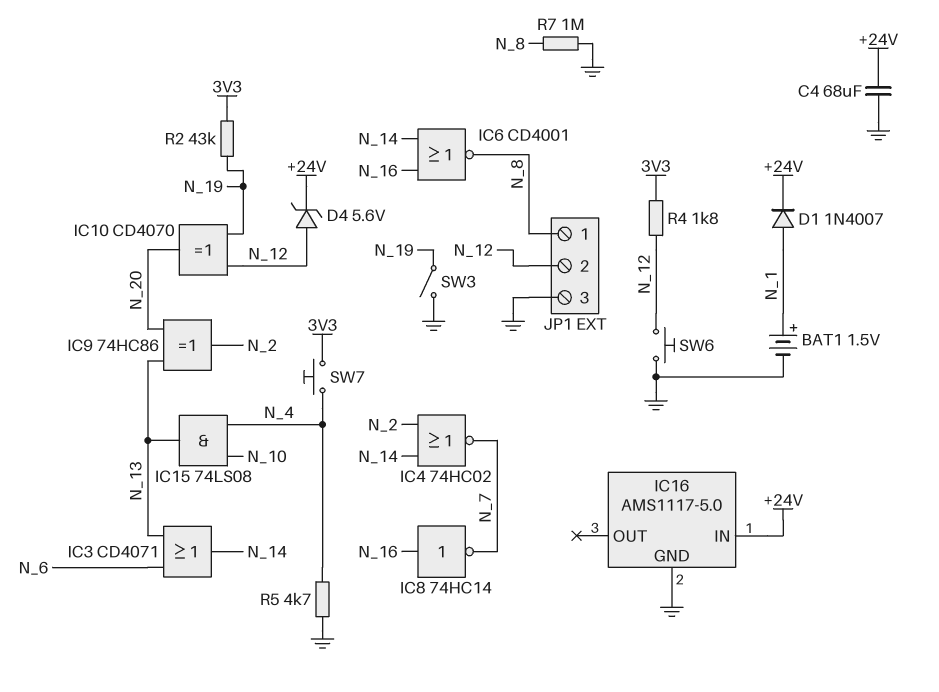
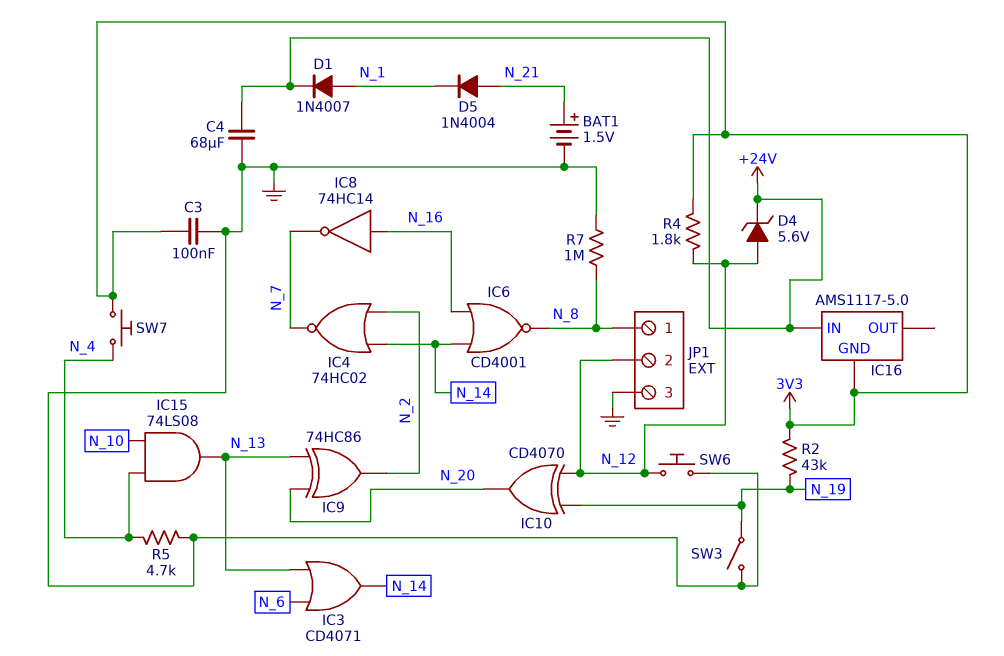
BAT1: 1.5V (plus N_1, minus GND) -> 1.5V (plus N_21, minus GND)
C3: none -> 100nF (3V3, GND)
D5: none -> diode 1N4004 (A N_21, K N_1)
IC16 pin GND: GND -> 3V3

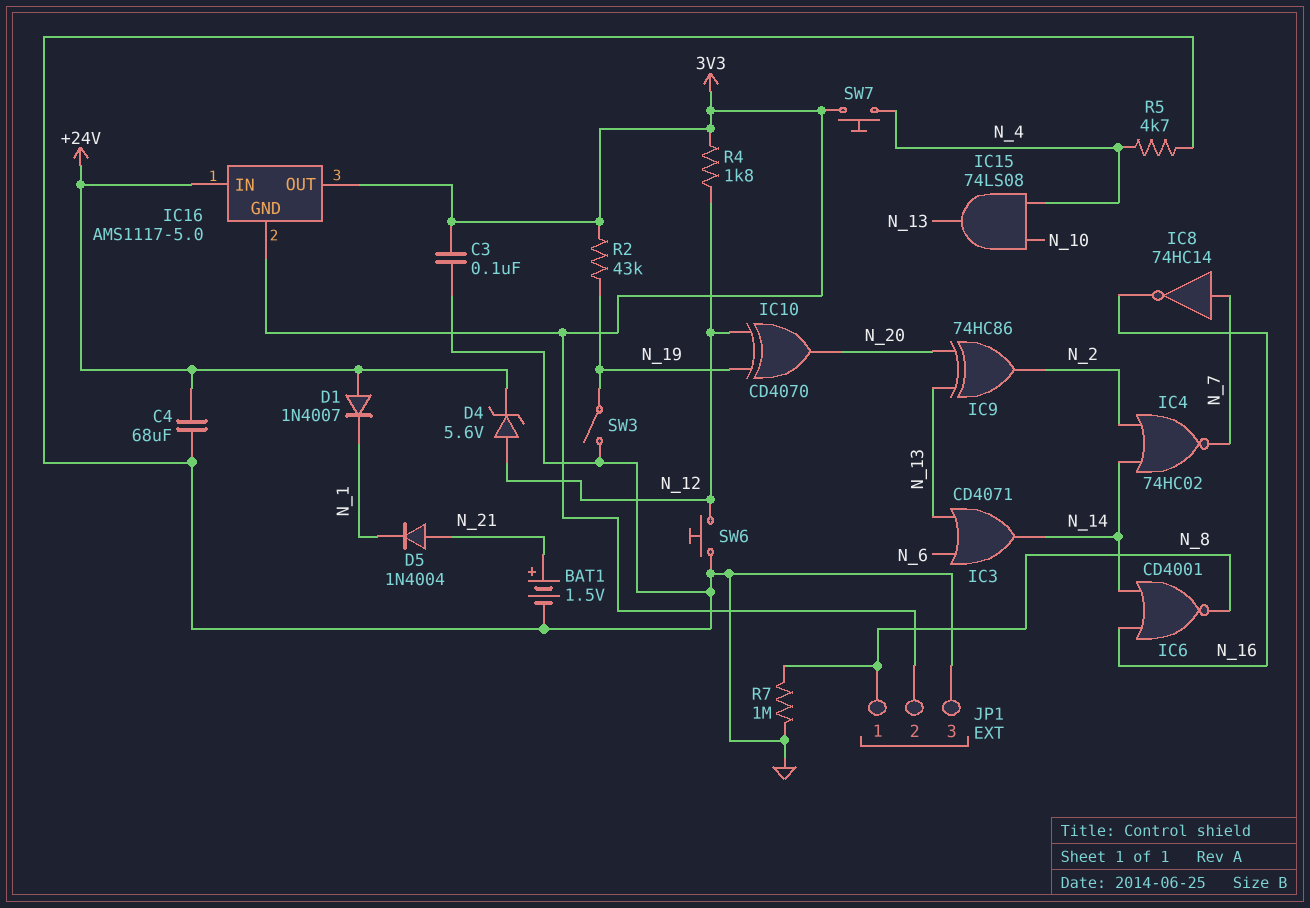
D1: diode 1N4007 (A N_1, K +24V) -> diode 1N4007 (A +24V, K N_1)
IC8: NOT 74HC14 (in N_16, out N_7) -> NOT 74HC14 (in N_7, out N_16)
IC16 pin OUT: none -> 3V3
JP1 pin 2: N_12 -> 3V3

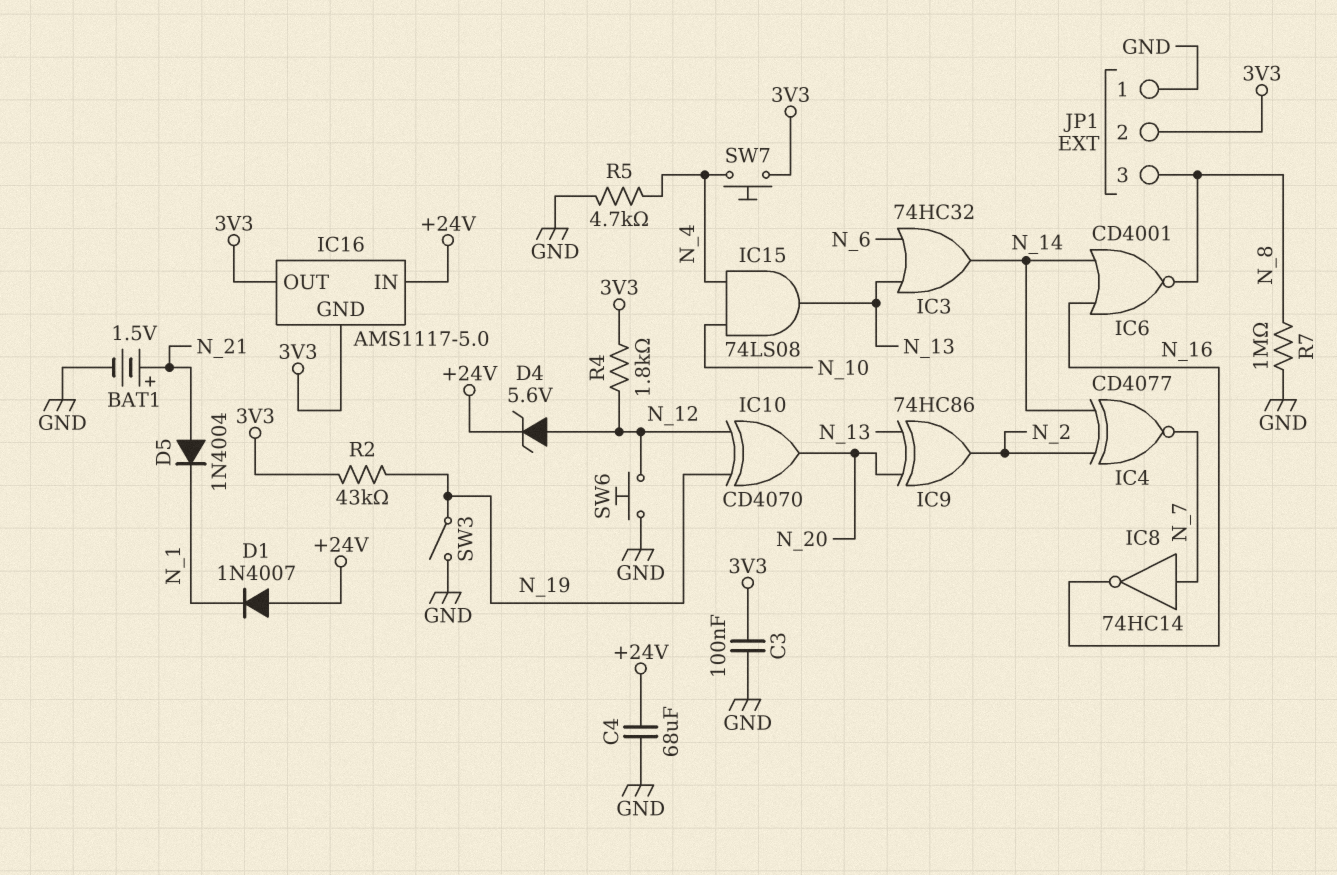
IC3: OR CD4071 (in N_6, in N_13, out N_14) -> OR 74HC32 (in N_6, in N_13, out N_14)
IC4: NOR 74HC02 (in N_2, in N_14, out N_7) -> XNOR CD4077 (in N_2, in N_14, out N_7)
JP1 pin 1: N_8 -> GND
JP1 pin 3: GND -> N_8

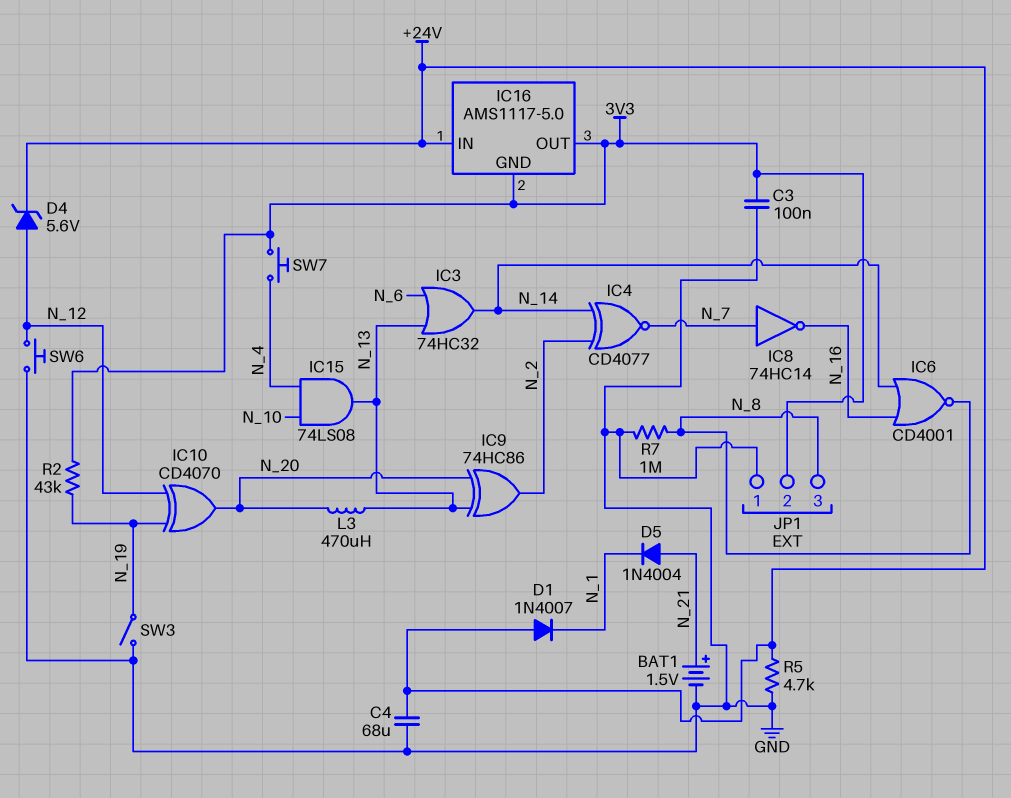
L3: none -> 470uH (N_13, N_20)
R4: 1.8k (3V3, N_12) -> none
R5: 4.7k (GND, N_4) -> 4.7k (+24V, GND)

